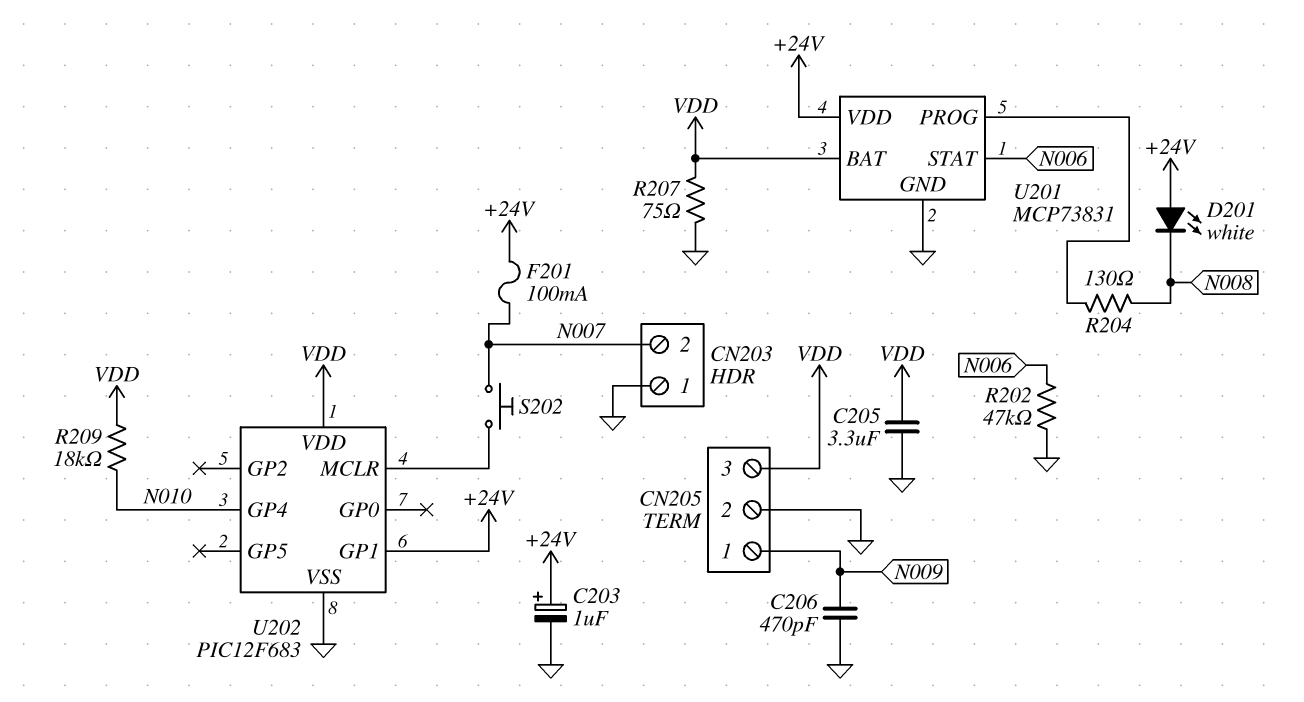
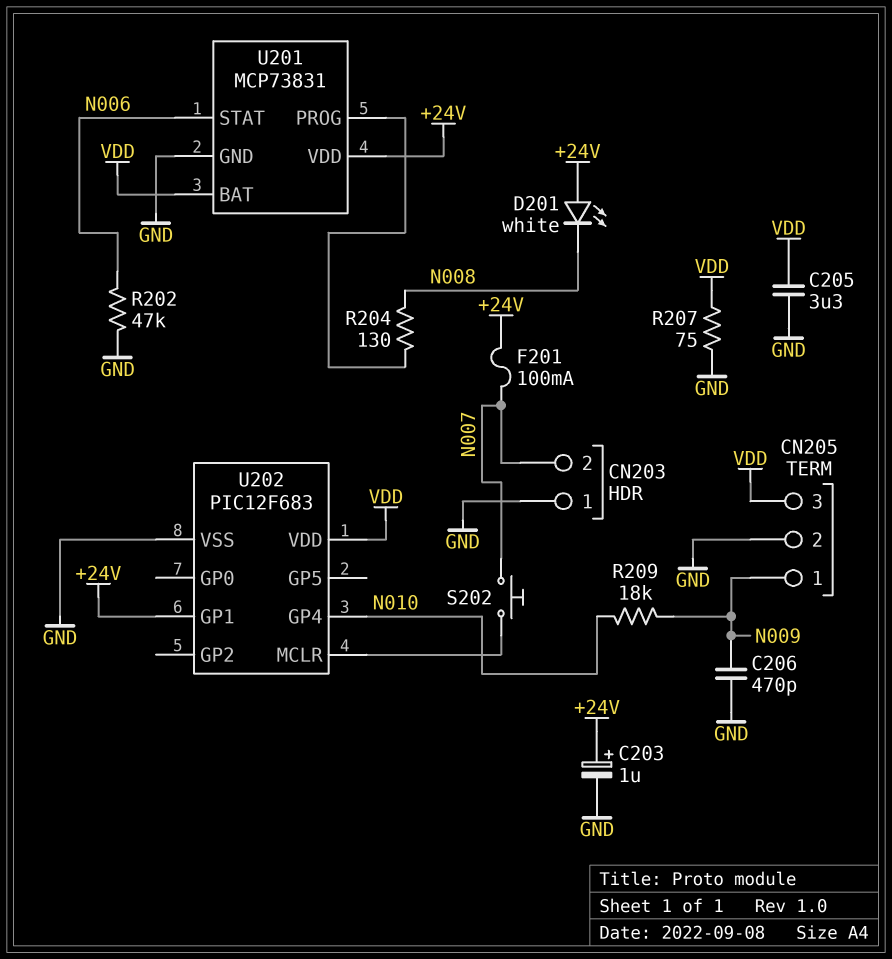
R209: 18k (N010, VDD) -> 18k (N009, N010)

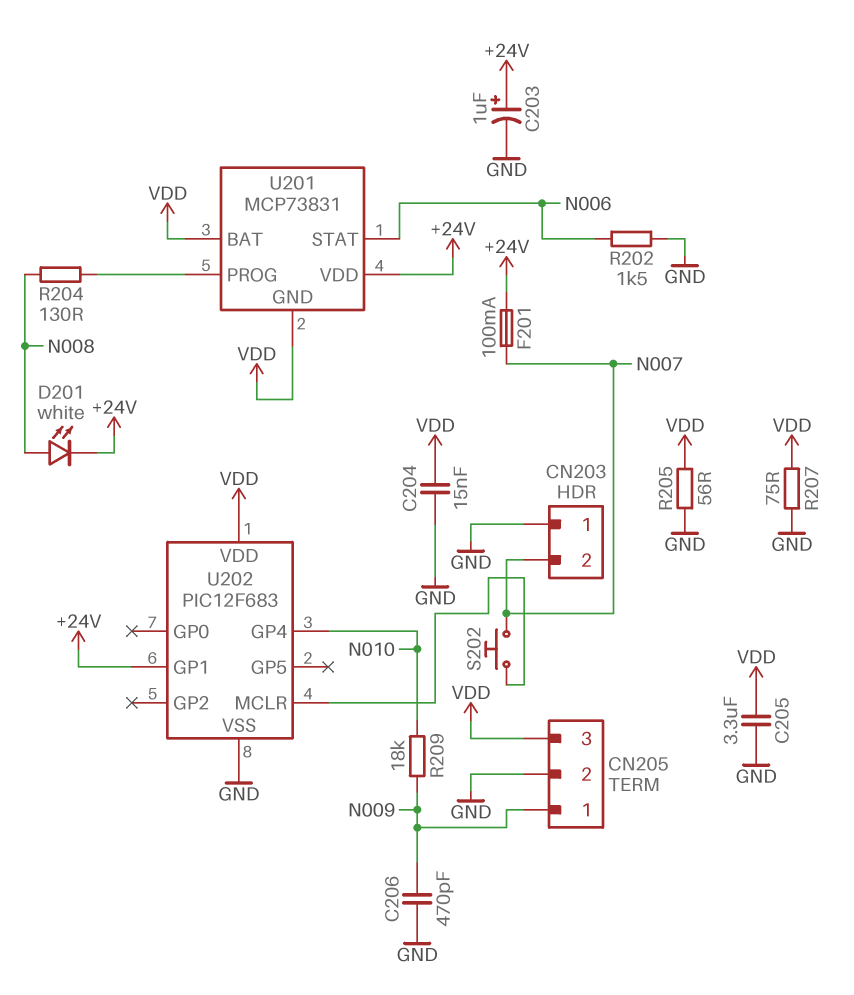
C204: none -> 15nF (GND, VDD)
D201: LED white (A +24V, K N008) -> LED white (A N008, K +24V)
R202: 47k (GND, N006) -> 1.5k (GND, N006)
R205: none -> 56 (GND, VDD)
U201 pin GND: GND -> VDD

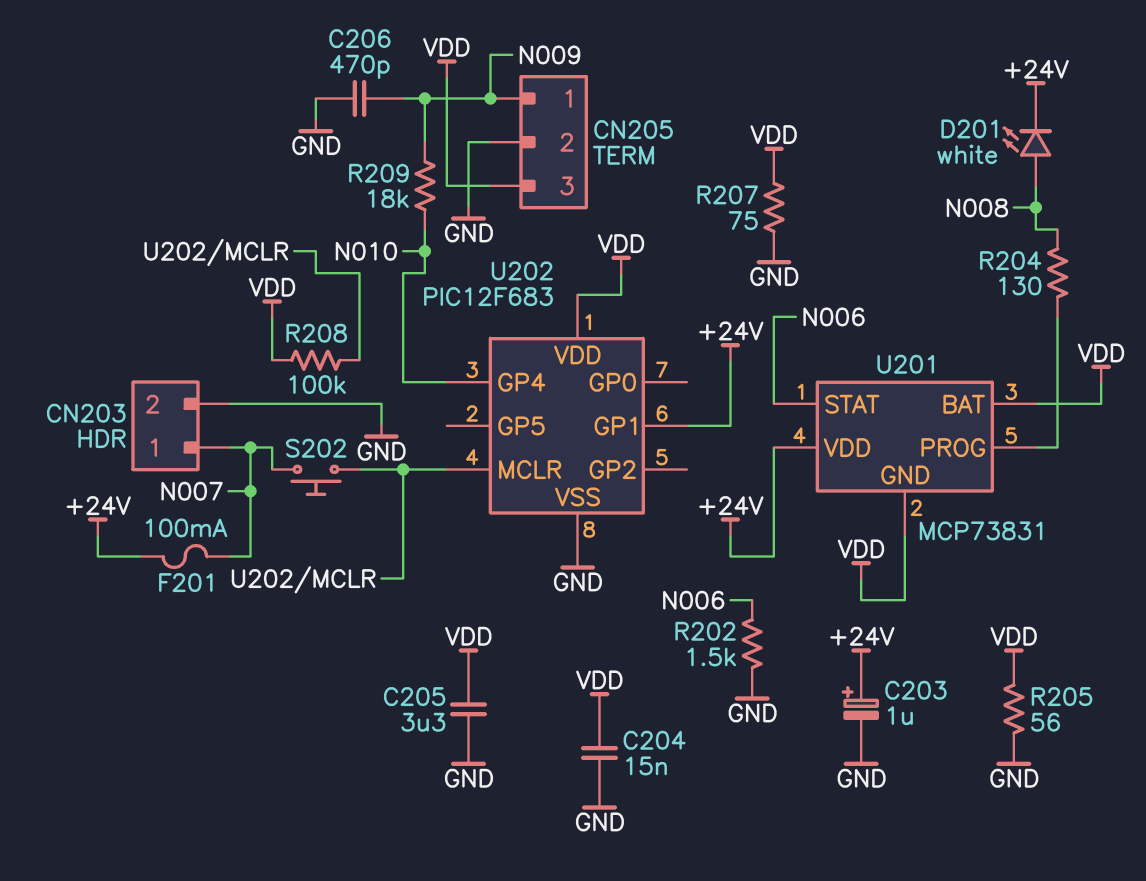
CN203 pin 1: GND -> N007
CN203 pin 2: N007 -> GND
R208: none -> 100k (U202/MCLR, VDD)

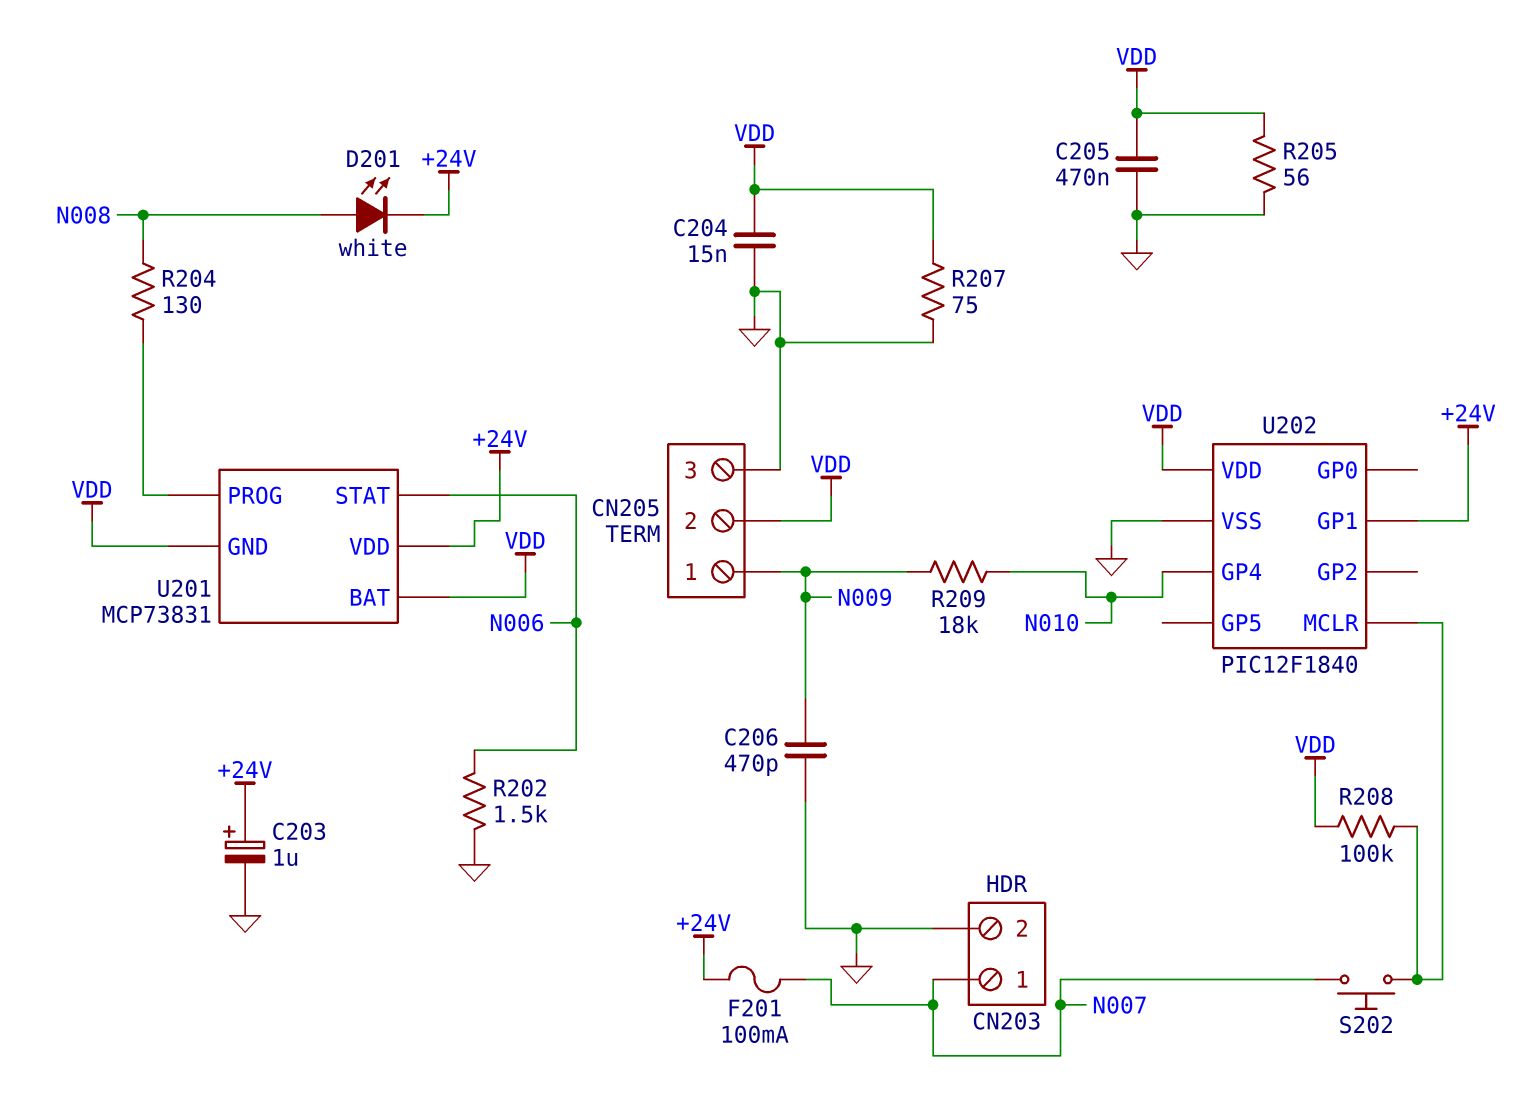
C205: 3.3uF (GND, VDD) -> 470nF (GND, VDD)
CN205 pin 2: GND -> VDD
CN205 pin 3: VDD -> GND
U202: PIC12F683 -> PIC12F1840

